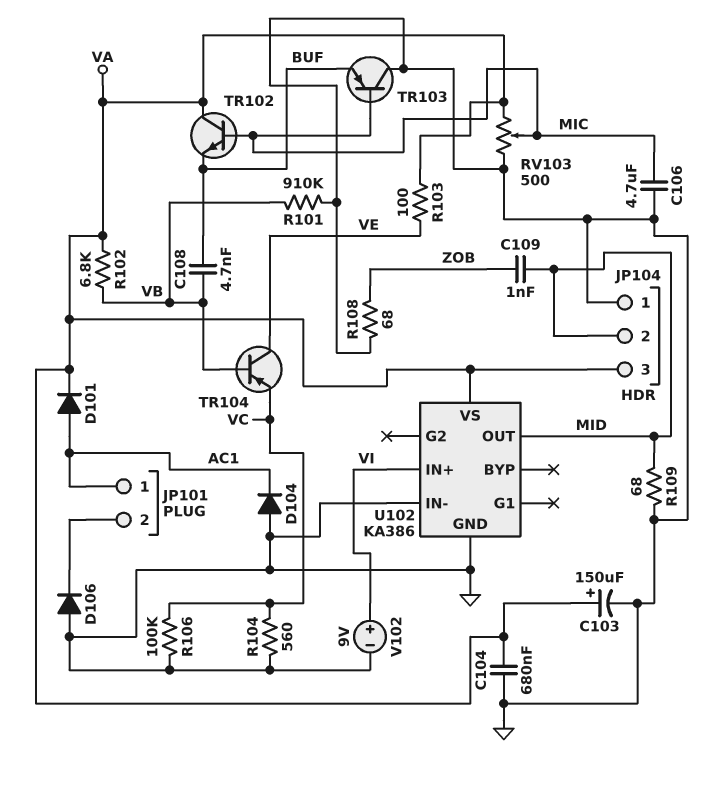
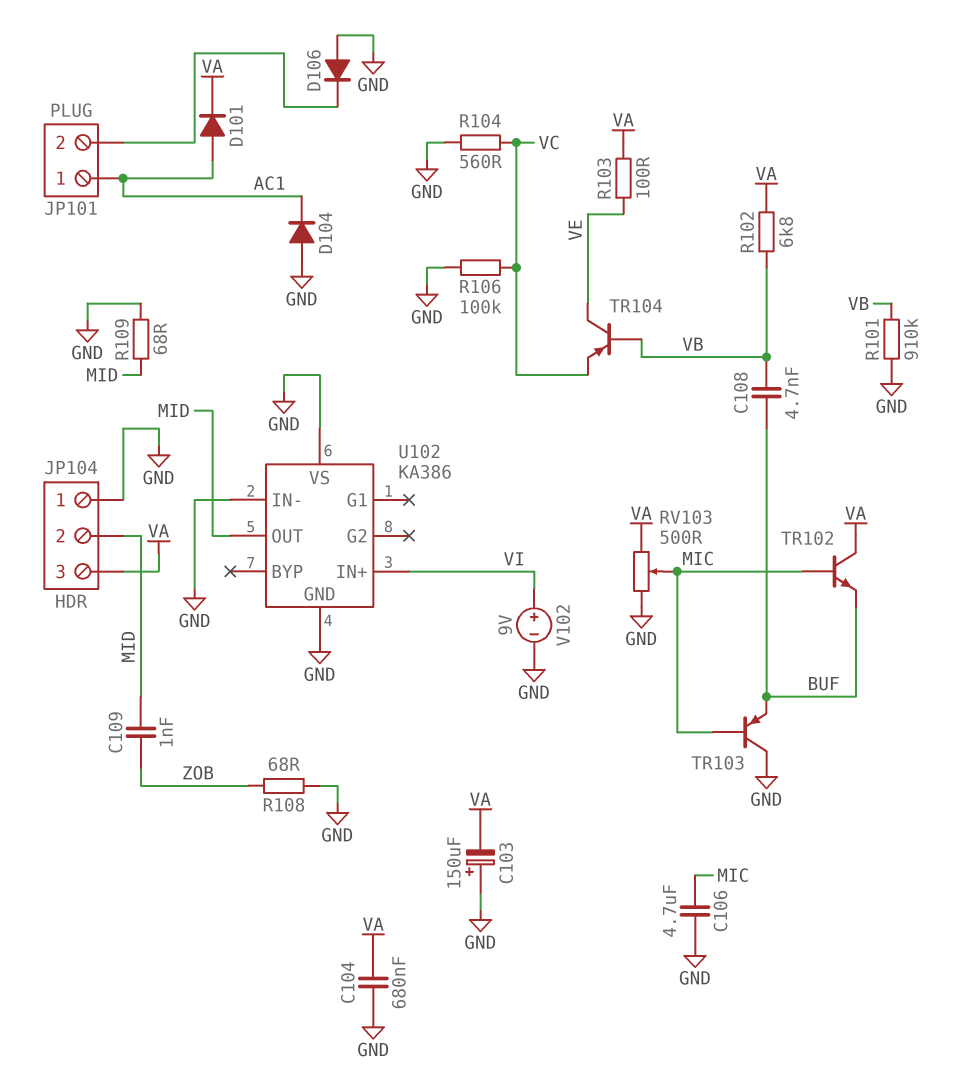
C103: 150uF (plus VA, minus GND) -> 150uF (plus GND, minus VA)
U102 pin VS: VA -> GND

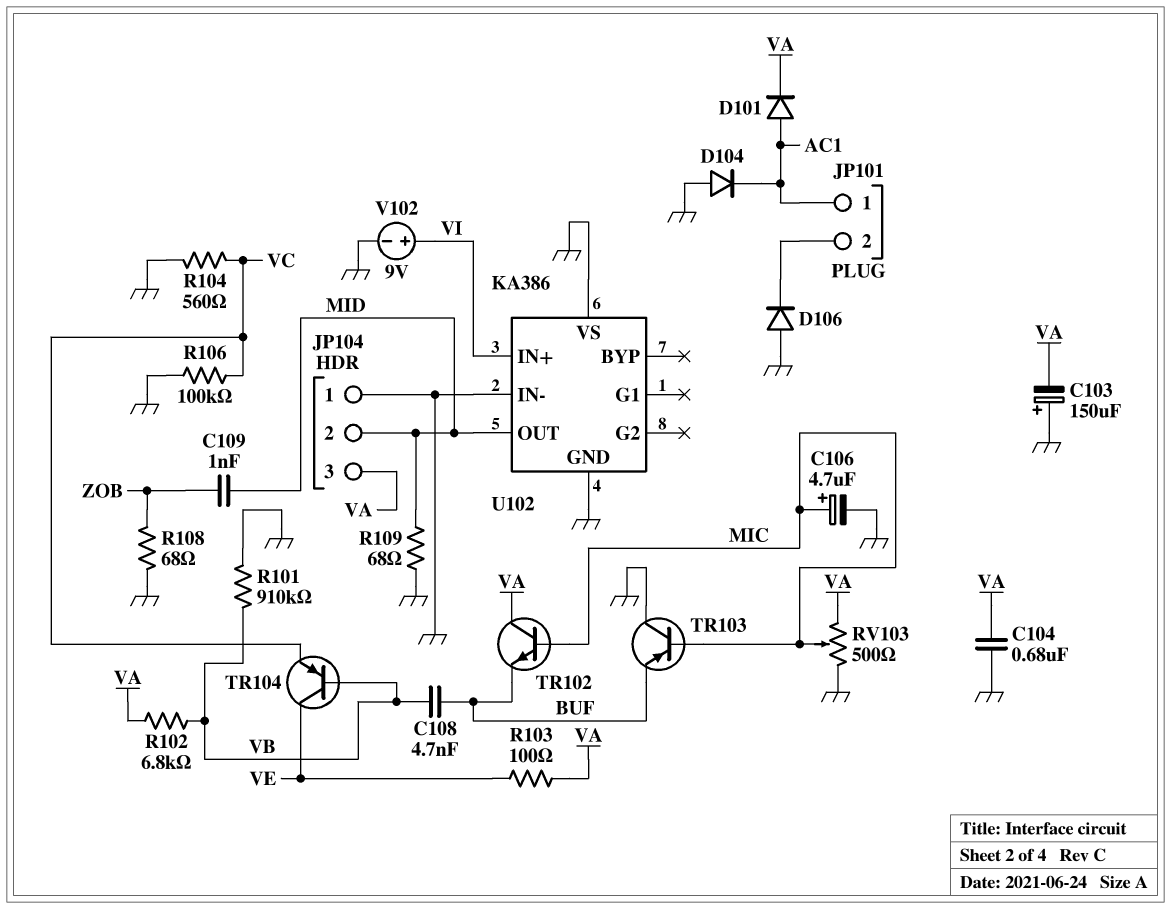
C106: 4.7uF (GND, MIC) -> 4.7uF (plus MIC, minus GND)

